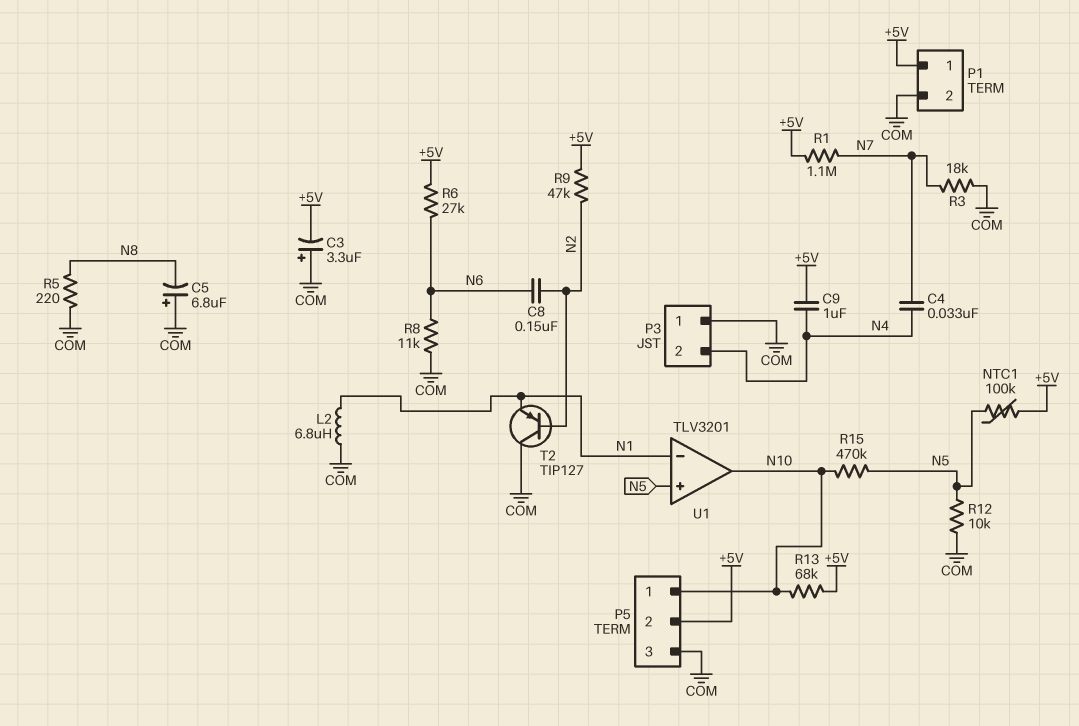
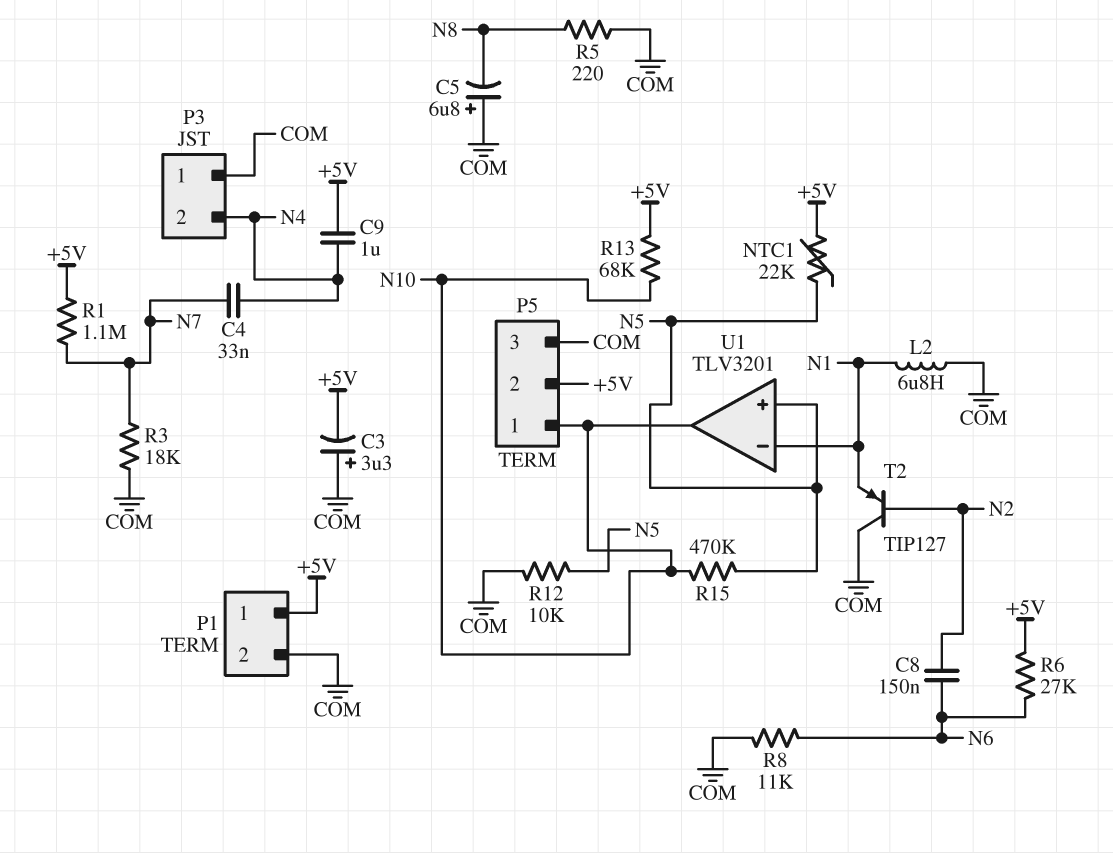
NTC1: 100k (+5V, N5) -> 22k (+5V, N5)
R9: 47k (+5V, N2) -> none

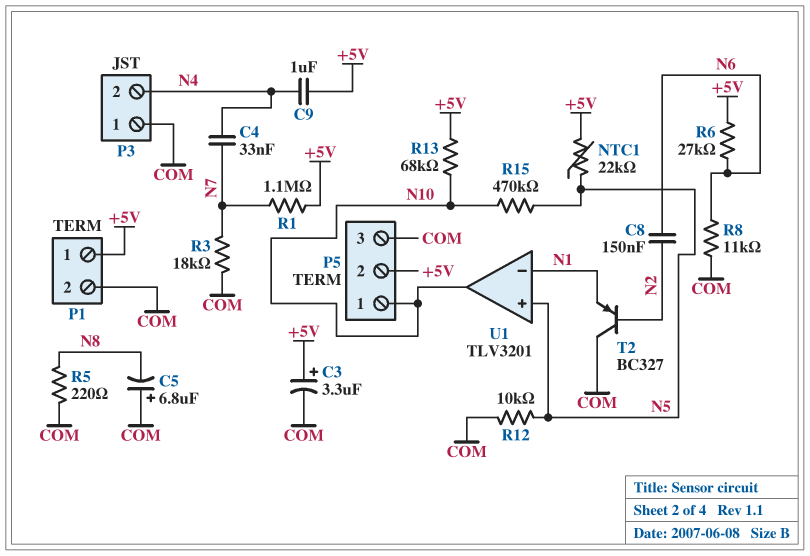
C3: 3.3uF (plus COM, minus +5V) -> 3.3uF (plus +5V, minus COM)
L2: 6.8uH (COM, N1) -> none
T2: PNP TIP127 (B N2, C COM, E N1) -> PNP BC327 (B N2, C COM, E N1)

